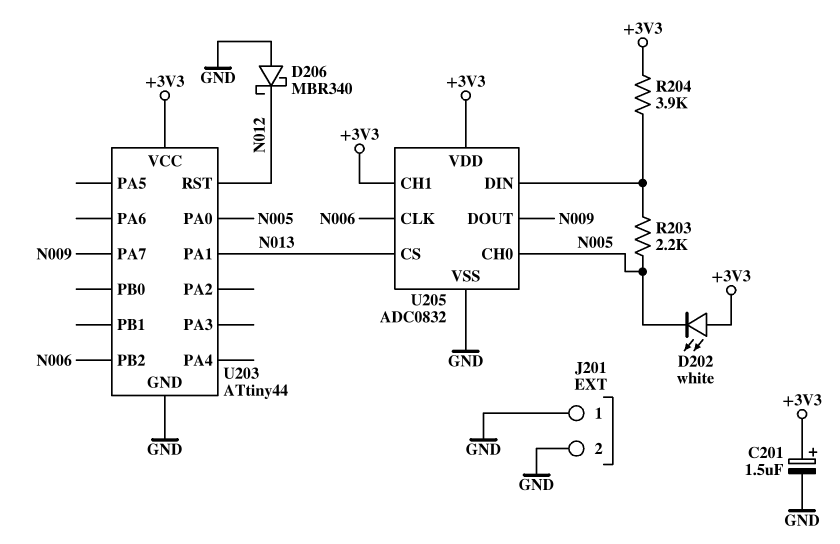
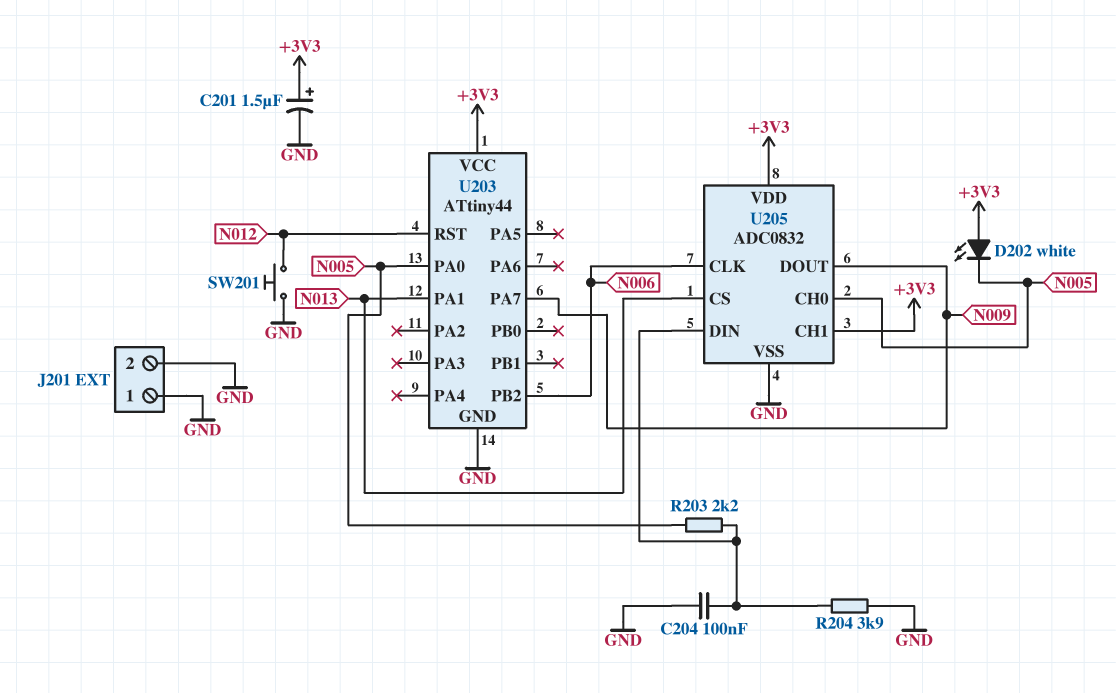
C204: none -> 100nF (GND, U205/DIN)
D206: schottky MBR340 (A GND, K N012) -> none
R204: 3.9k (+3V3, U205/DIN) -> 3.9k (GND, U205/DIN)
SW201: none -> button (GND, N012)

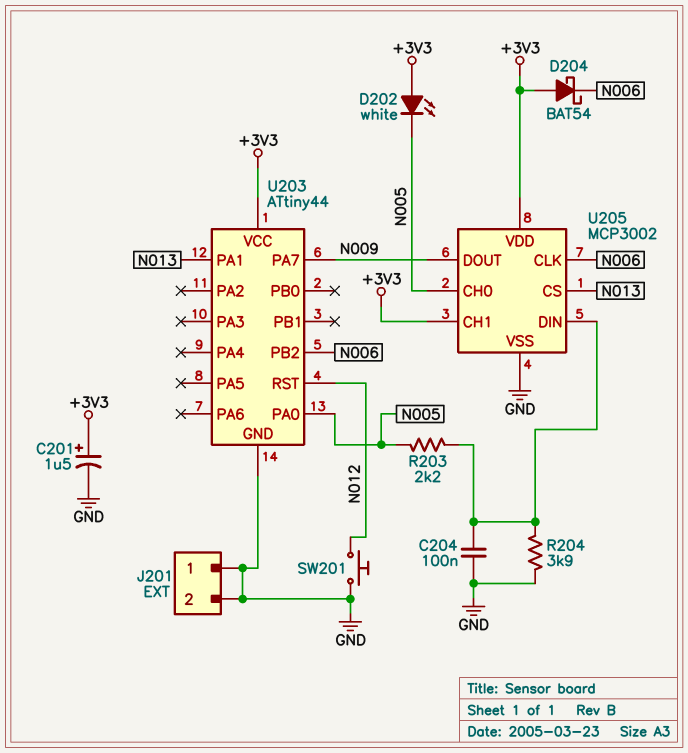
D204: none -> schottky BAT54 (A +3V3, K N006)
U205: ADC0832 -> MCP3002

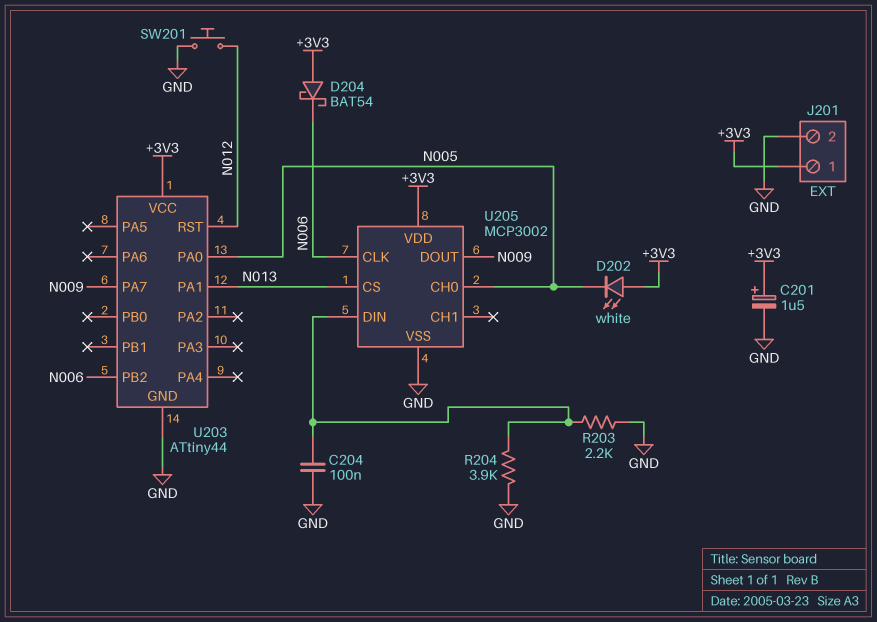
J201 pin 1: GND -> +3V3
R203: 2.2k (N005, U205/DIN) -> 2.2k (GND, U205/DIN)
U205 pin CH1: +3V3 -> none

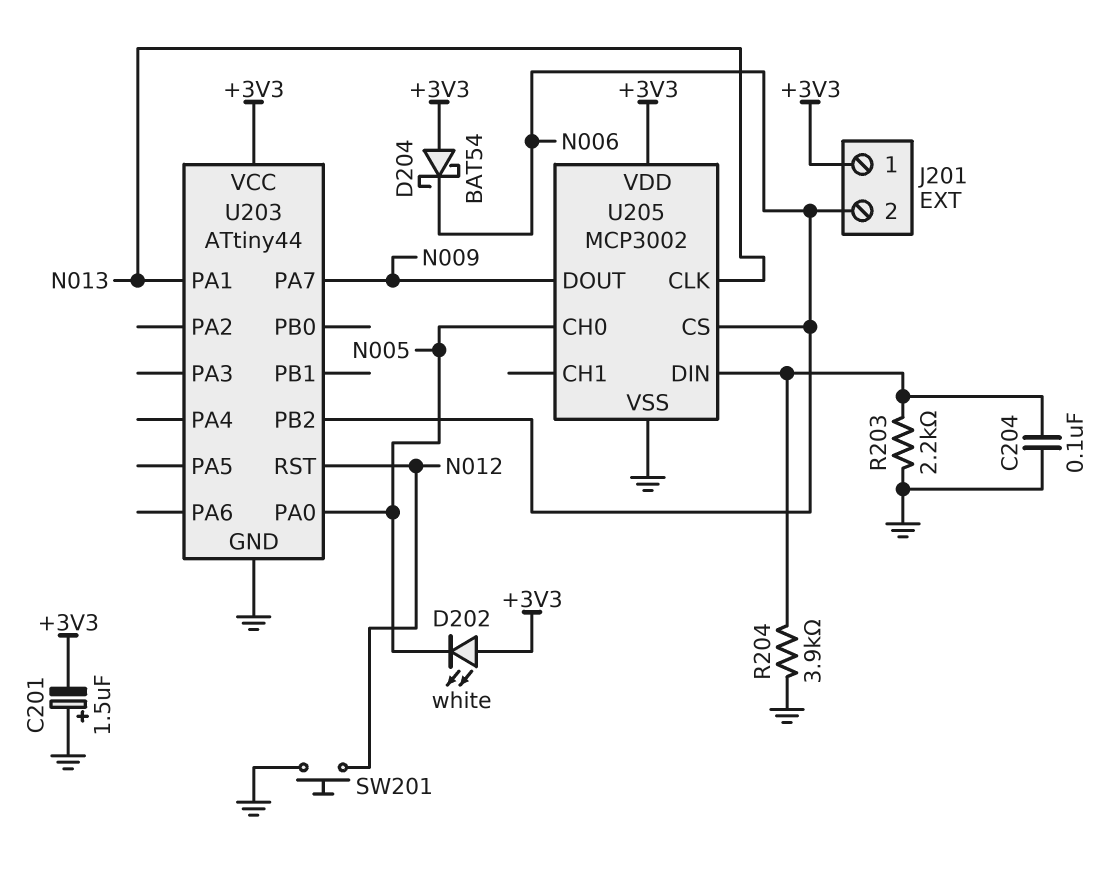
C201: 1.5uF (plus +3V3, minus GND) -> 1.5uF (plus GND, minus +3V3)
J201 pin 2: GND -> N006
U205 pin CLK: N006 -> N013
U205 pin CS: N013 -> N006

